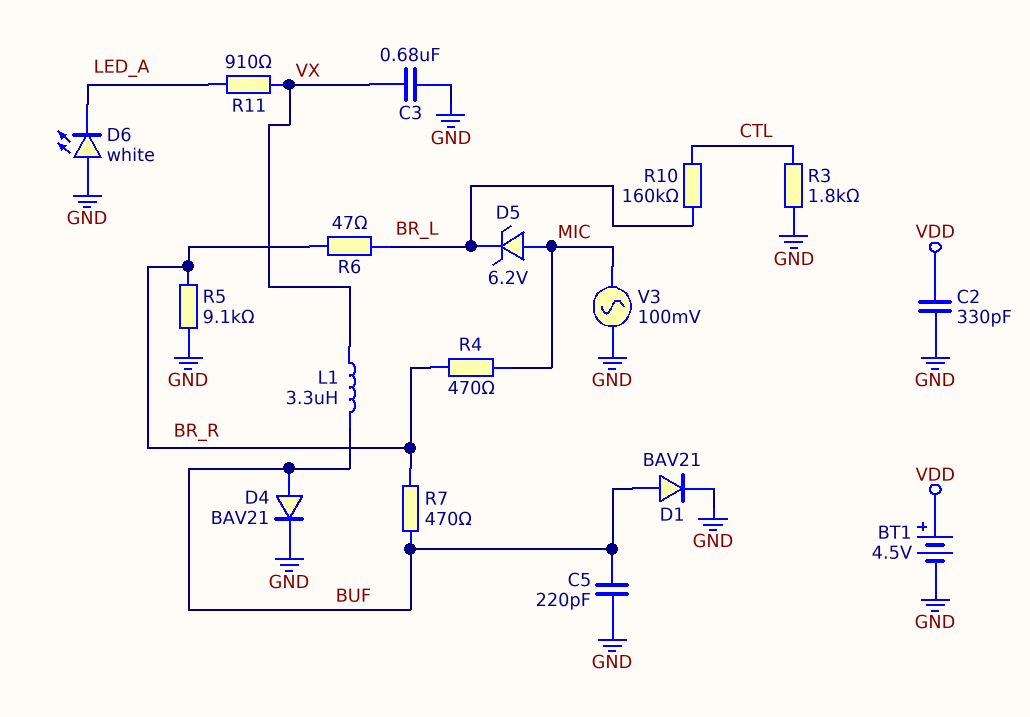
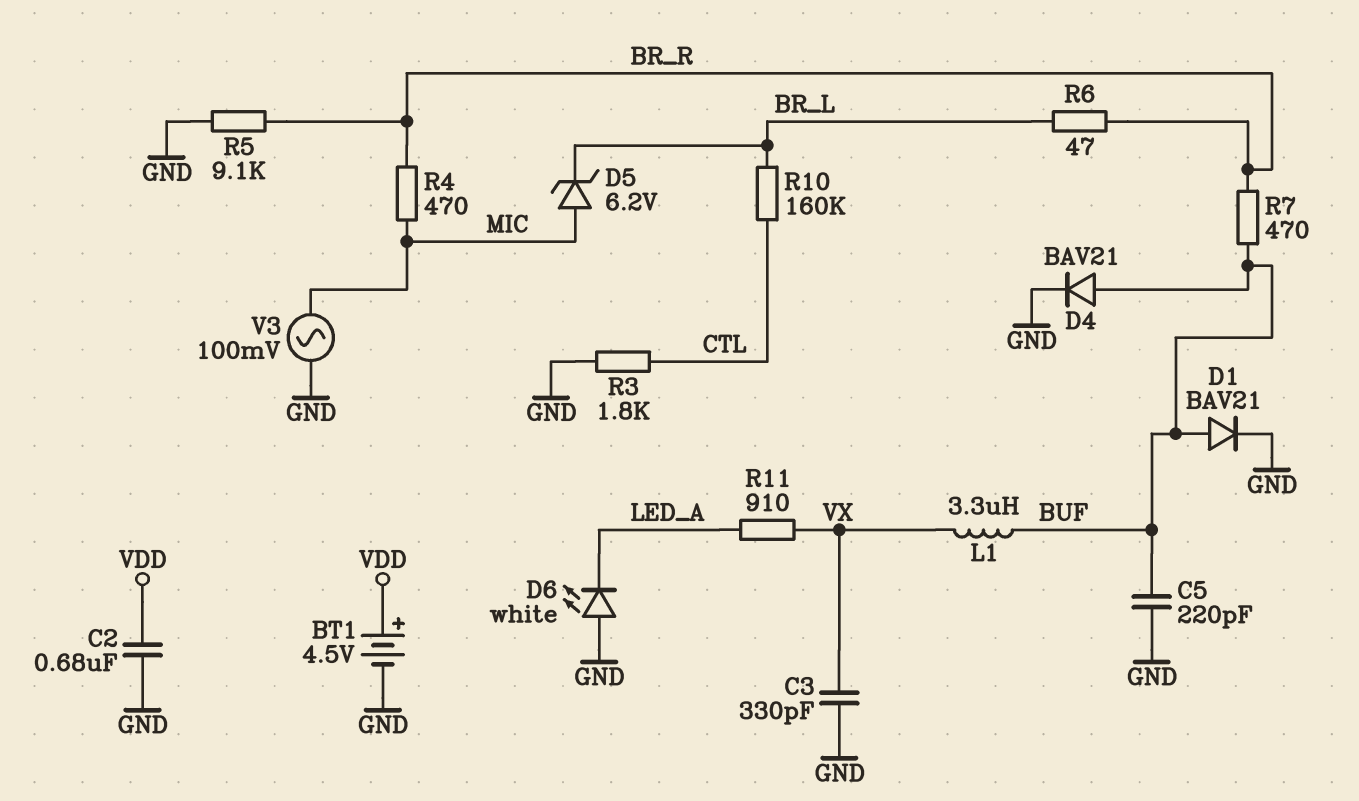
C2: 330pF (GND, VDD) -> 680nF (GND, VDD)
C3: 680nF (GND, VX) -> 330pF (GND, VX)

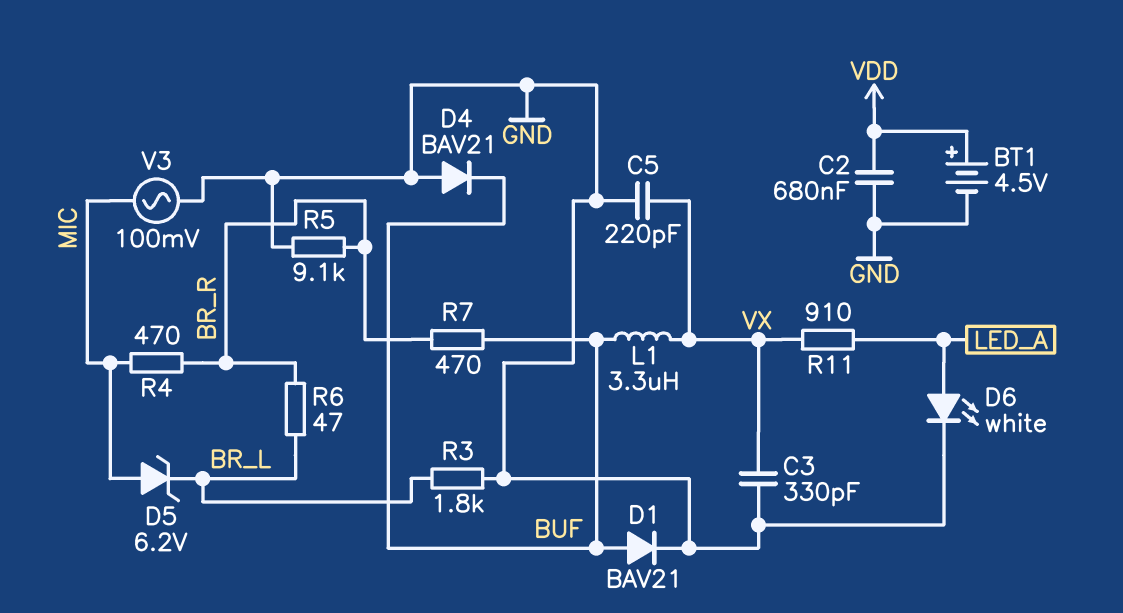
C5: 220pF (BUF, GND) -> 220pF (GND, VX)
D4: diode BAV21 (A BUF, K GND) -> diode BAV21 (A GND, K BUF)
D6: LED white (A GND, K LED_A) -> LED white (A LED_A, K GND)
R3: 1.8k (CTL, GND) -> 1.8k (BR_L, GND)
R10: 160k (BR_L, CTL) -> none

